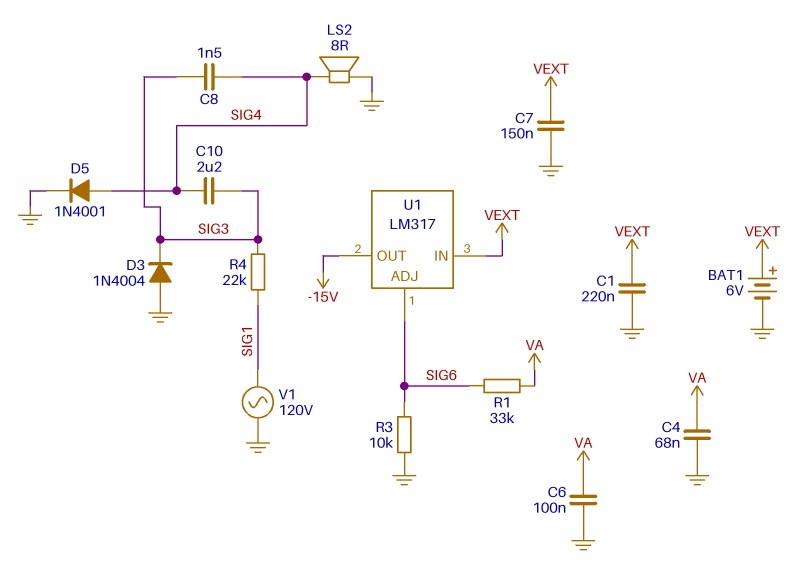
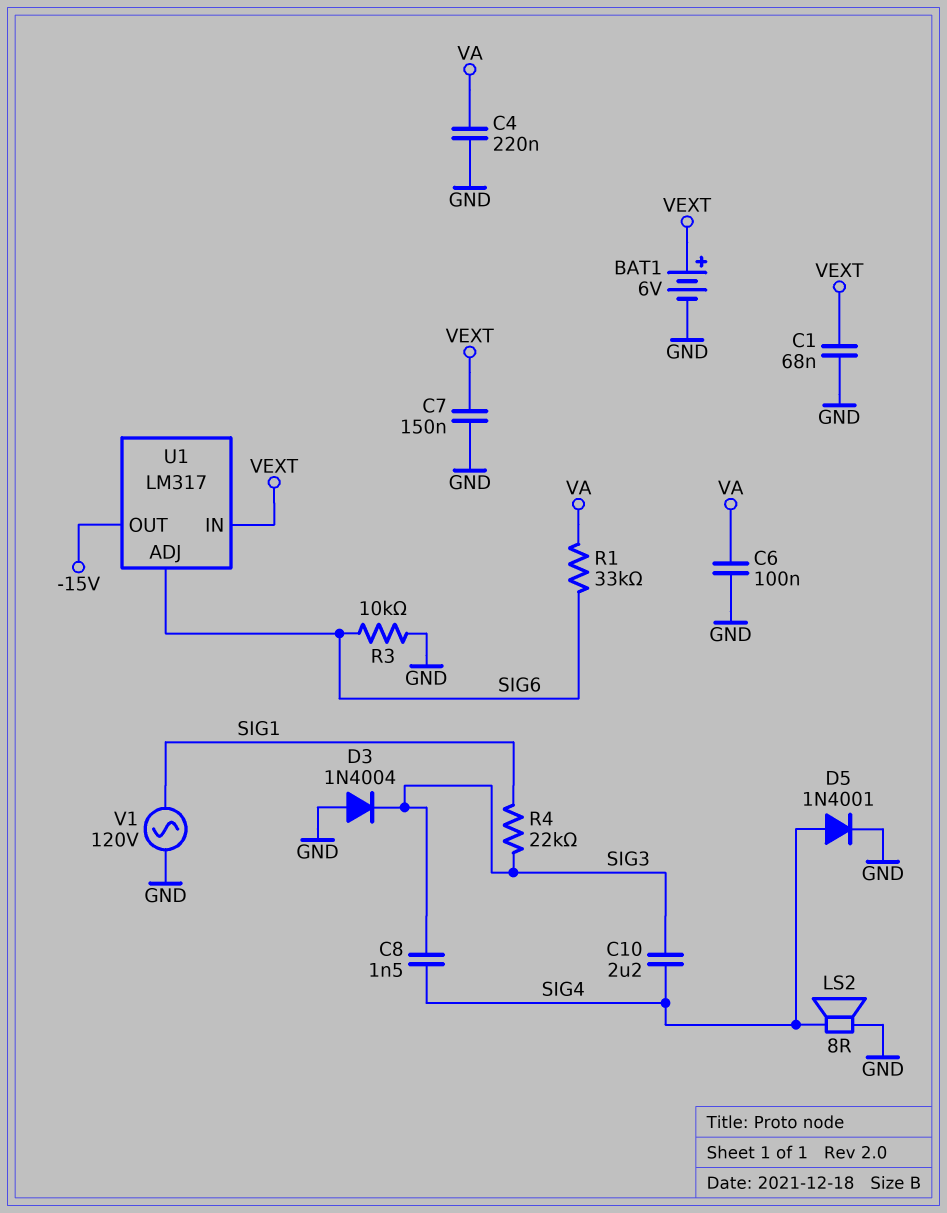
C1: 220nF (GND, VEXT) -> 68nF (GND, VEXT)
C4: 68nF (GND, VA) -> 220nF (GND, VA)

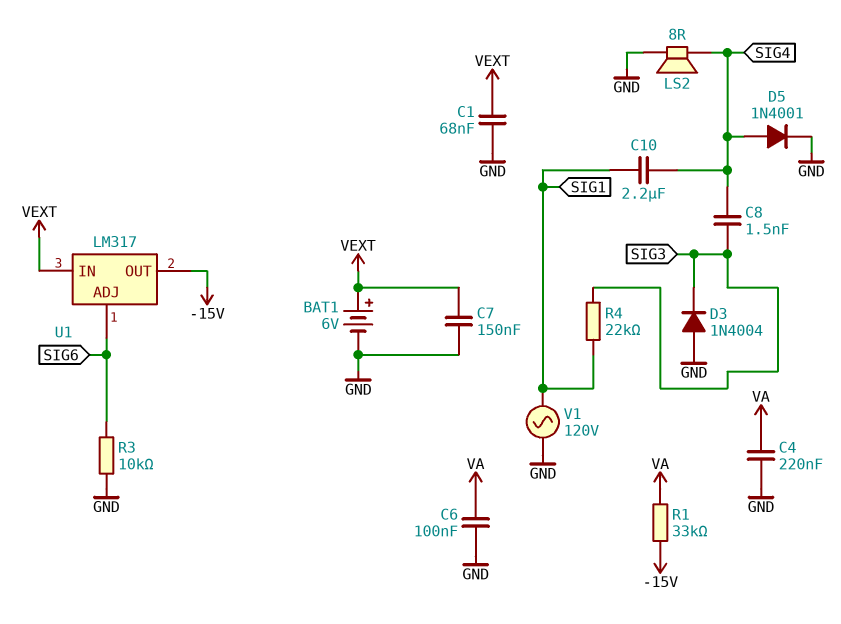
C10: 2.2uF (SIG3, SIG4) -> 2.2uF (SIG1, SIG4)
R1: 33k (SIG6, VA) -> 33k (-15V, VA)

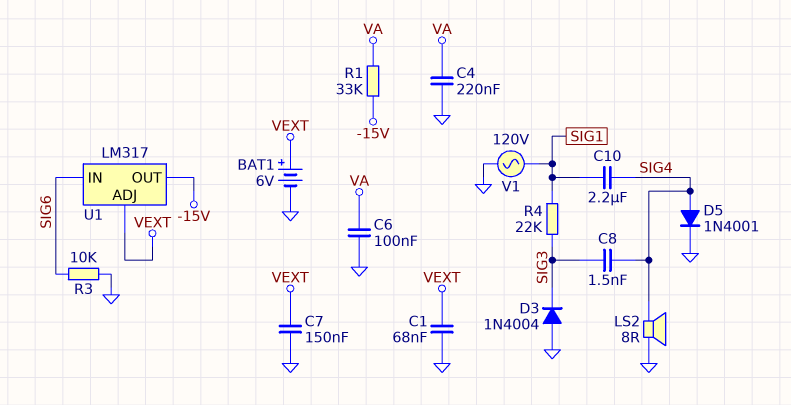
U1 pin ADJ: SIG6 -> VEXT
U1 pin IN: VEXT -> SIG6

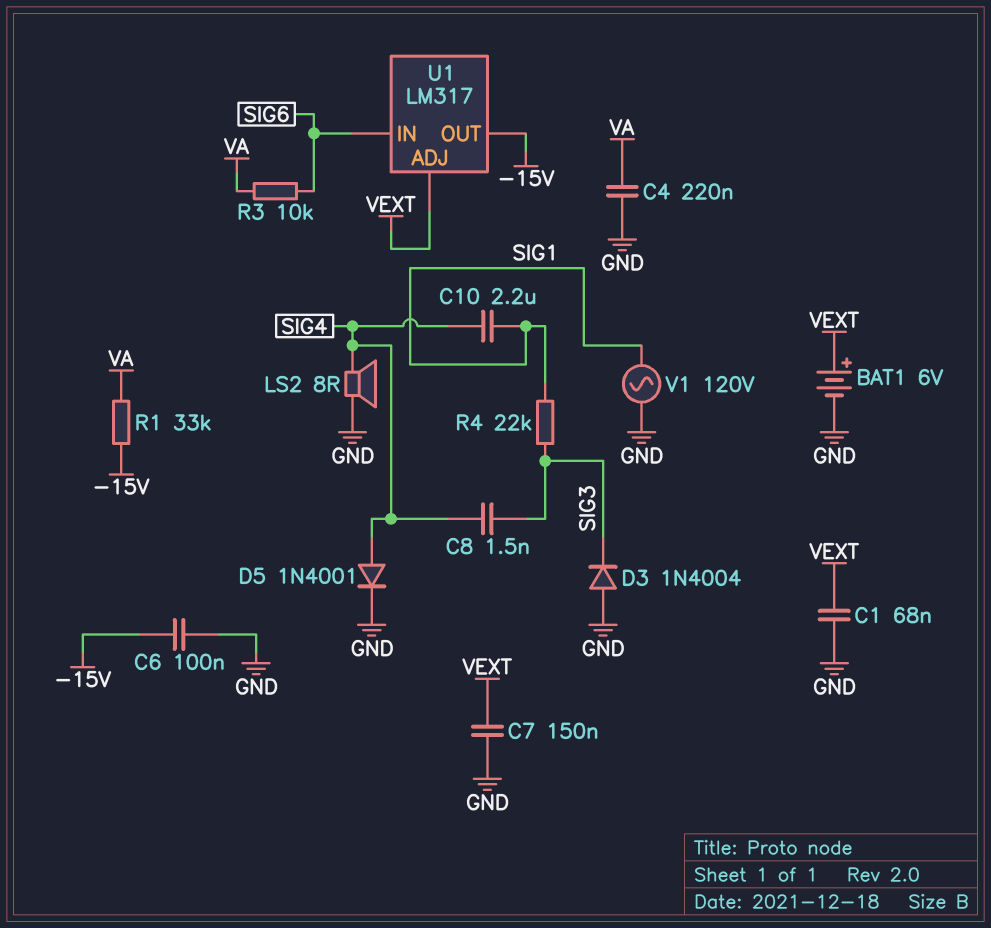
C6: 100nF (GND, VA) -> 100nF (-15V, GND)
R3: 10k (GND, SIG6) -> 10k (SIG6, VA)

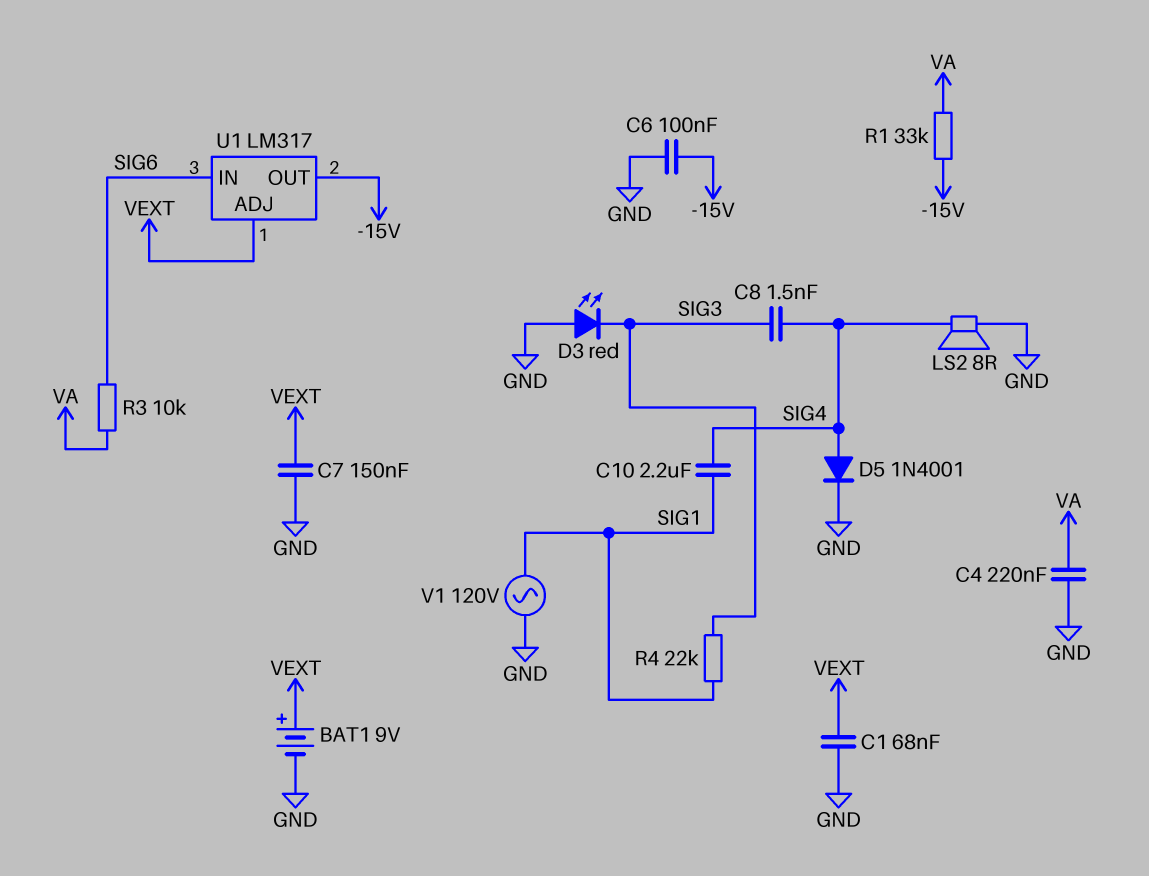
BAT1: 6V (plus VEXT, minus GND) -> 9V (plus VEXT, minus GND)
D3: diode 1N4004 (A GND, K SIG3) -> LED red (A GND, K SIG3)

